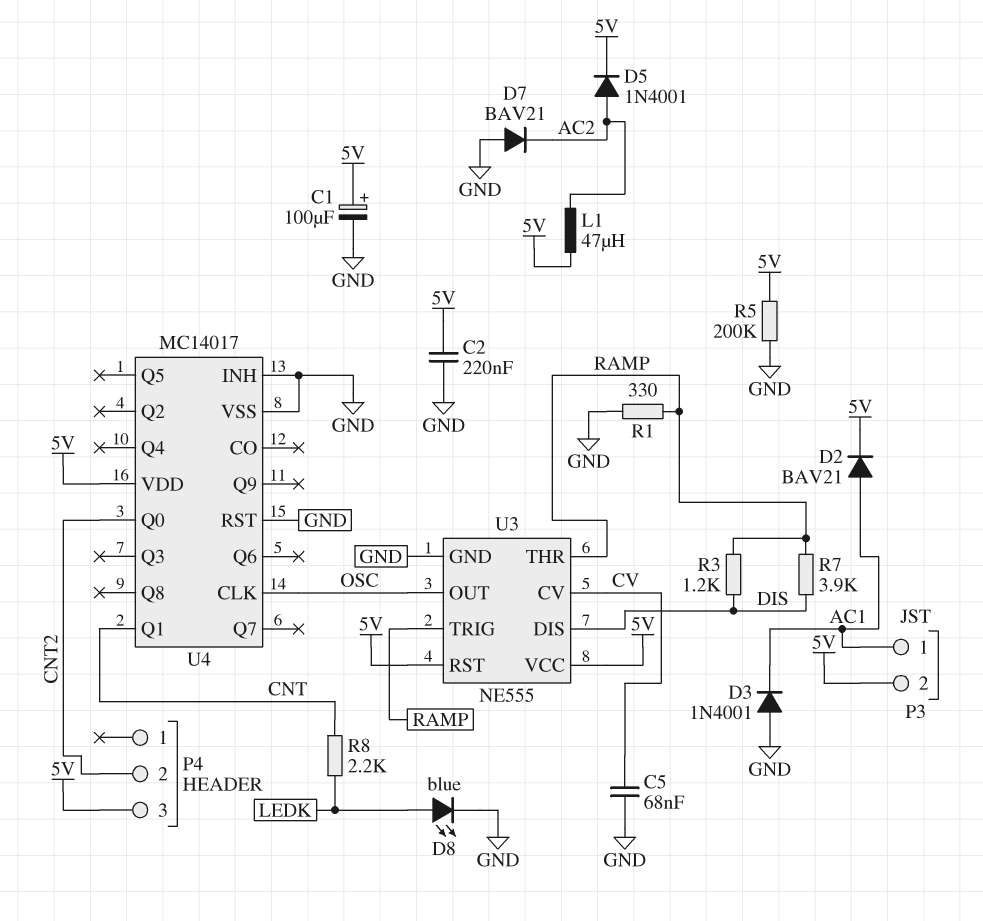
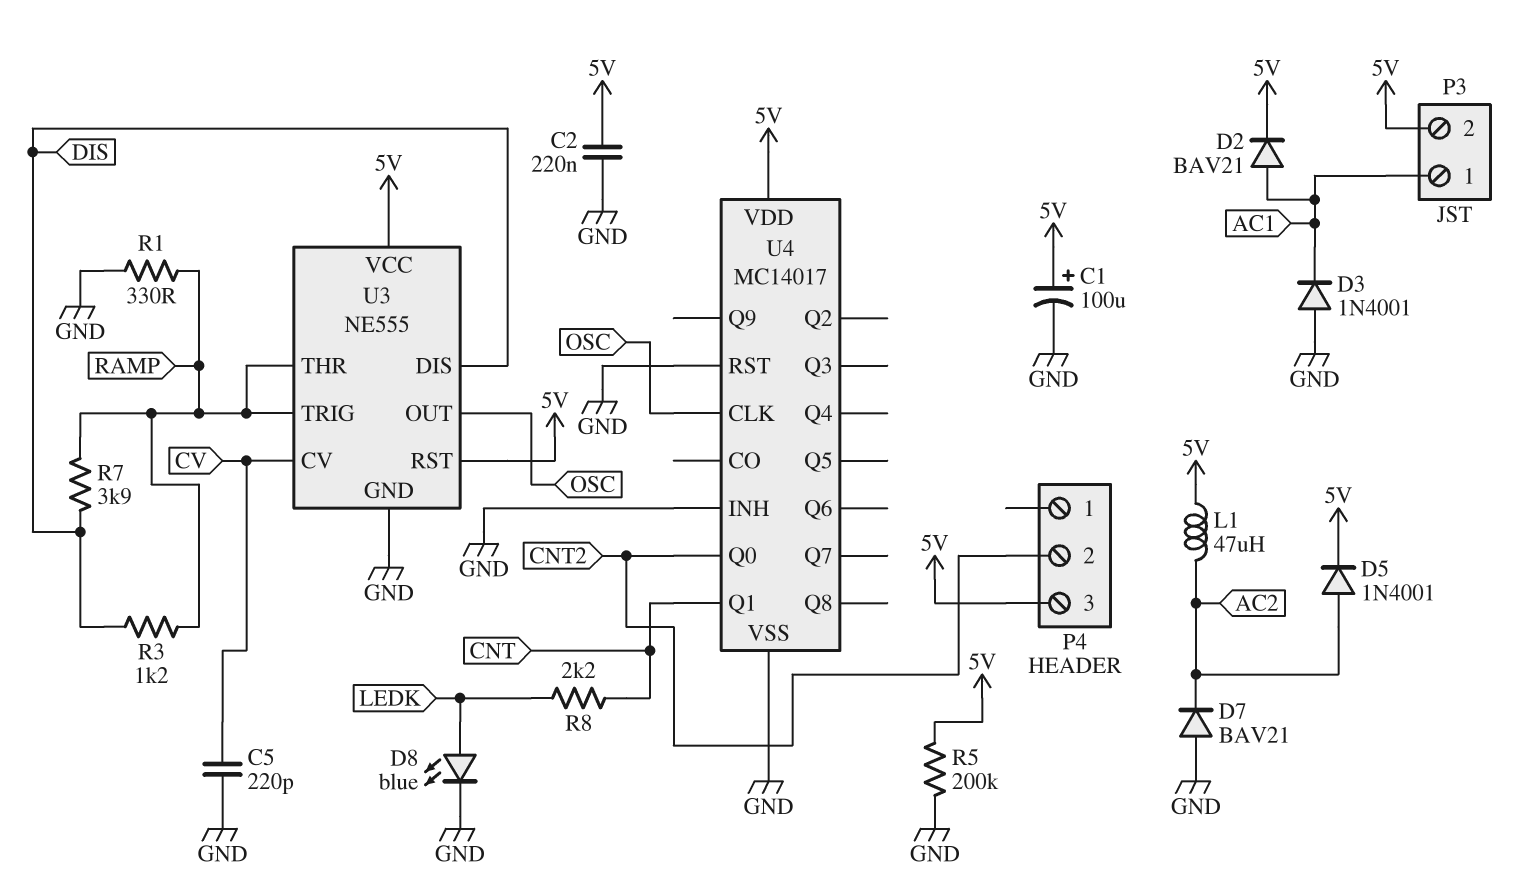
C5: 68nF (CV, GND) -> 220pF (CV, GND)

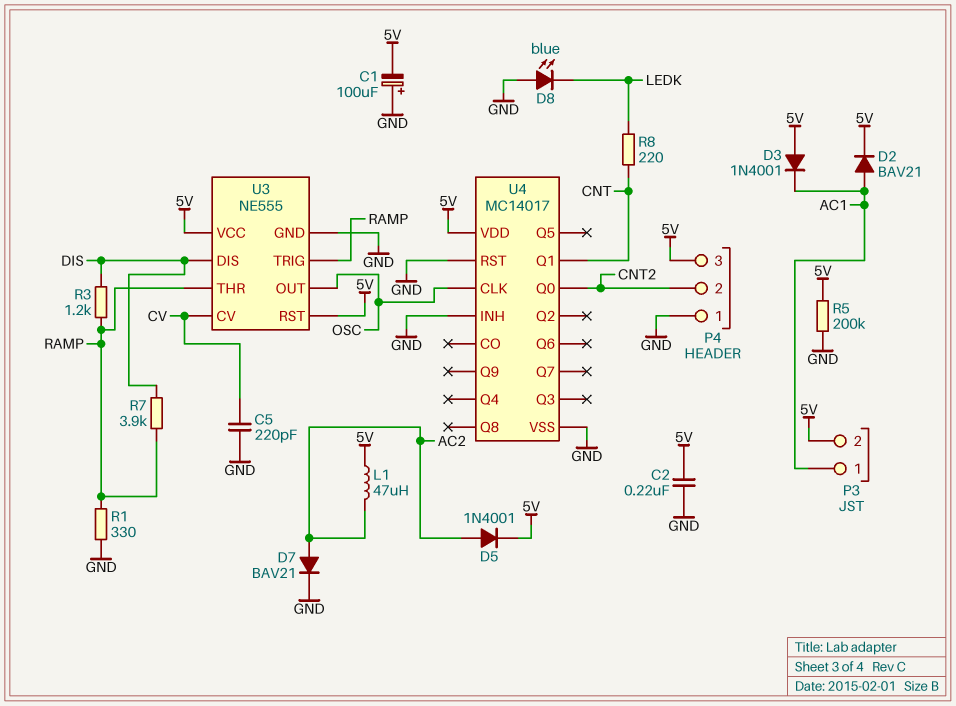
C1: 100uF (plus 5V, minus GND) -> 100uF (plus GND, minus 5V)
D3: diode 1N4001 (A GND, K AC1) -> diode 1N4001 (A 5V, K AC1)
D7: diode BAV21 (A GND, K AC2) -> diode BAV21 (A AC2, K GND)
D8: LED blue (A LEDK, K GND) -> LED blue (A GND, K LEDK)
P4 pin 1: none -> GND
R8: 2.2k (CNT, LEDK) -> 220 (CNT, LEDK)

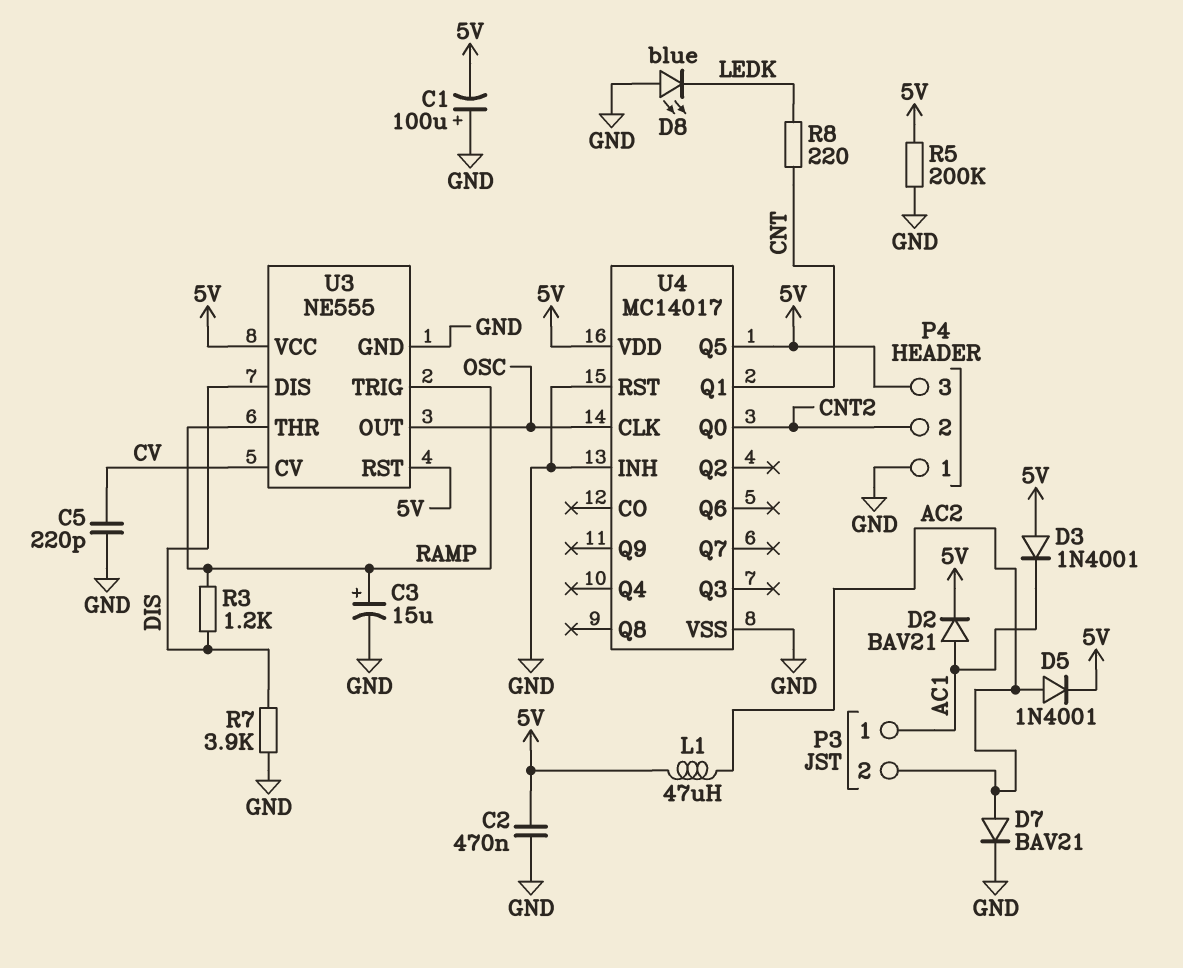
C2: 220nF (5V, GND) -> 470nF (5V, GND)
C3: none -> 15uF (plus RAMP, minus GND)
P3 pin 2: 5V -> AC2
R1: 330 (GND, RAMP) -> none
R7: 3.9k (DIS, RAMP) -> 3.9k (DIS, GND)
U4 pin Q5: none -> 5V

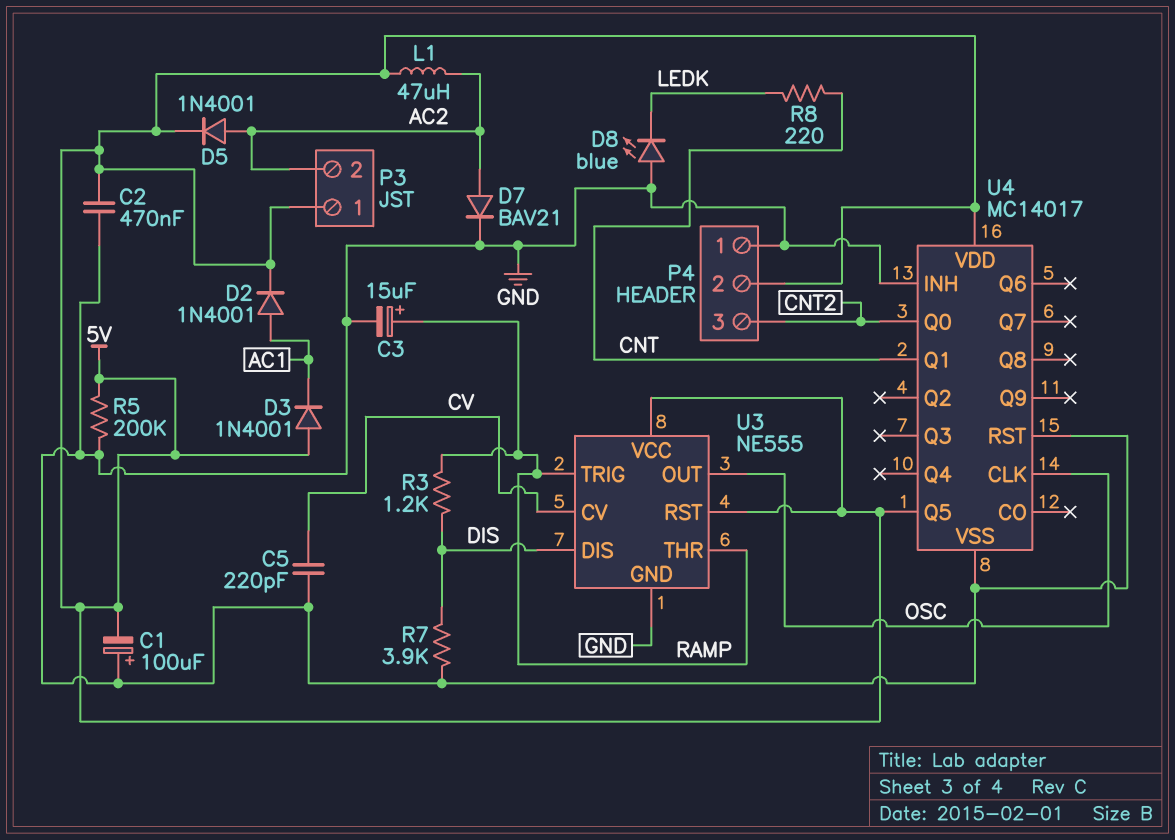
D2: diode BAV21 (A AC1, K 5V) -> diode 1N4001 (A AC1, K 5V)
P3 pin 1: AC1 -> 5V
P4 pin 2: CNT2 -> 5V
P4 pin 3: 5V -> CNT2

